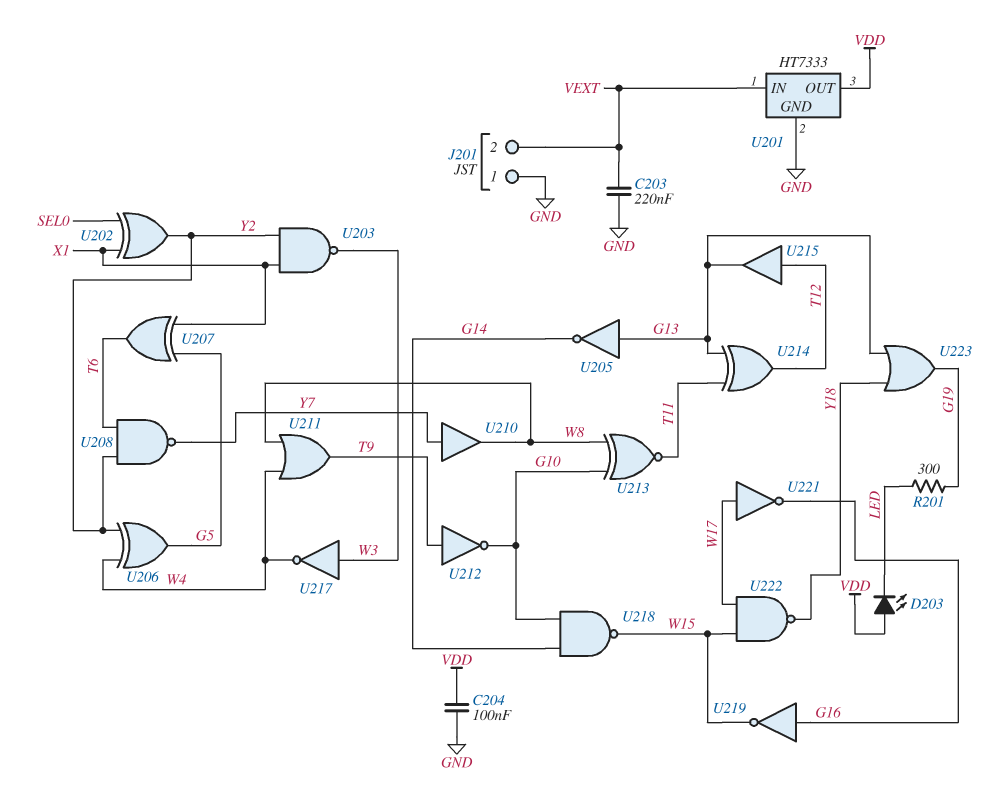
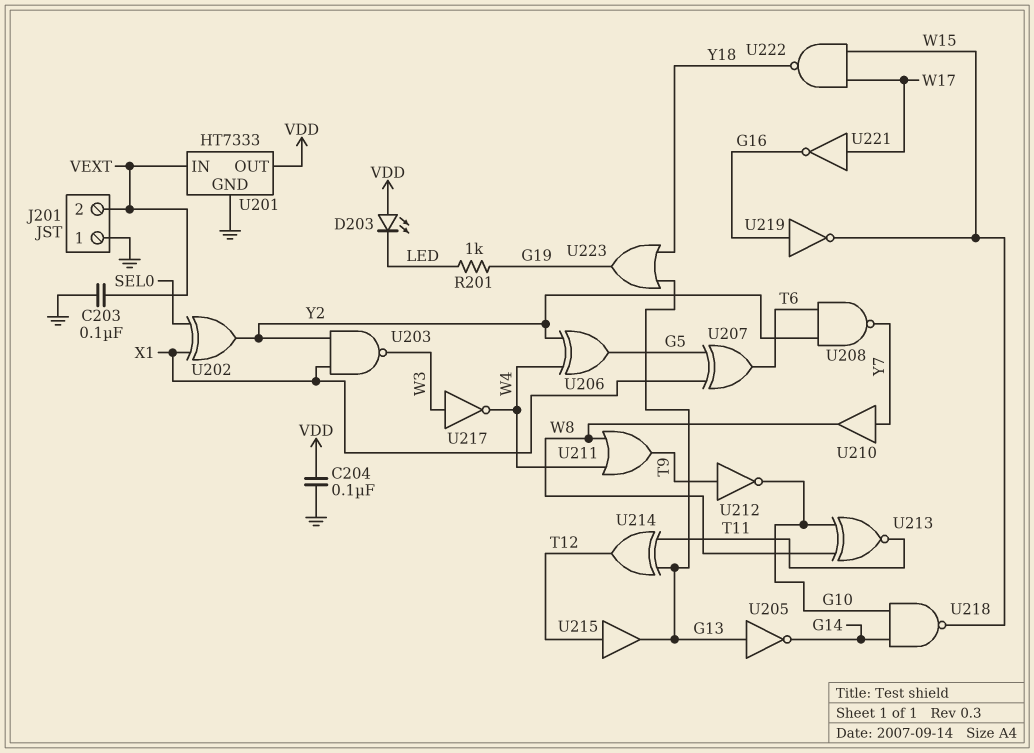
C203: 220nF (GND, VEXT) -> 100nF (GND, VEXT)
R201: 300 (G19, LED) -> 1k (G19, LED)

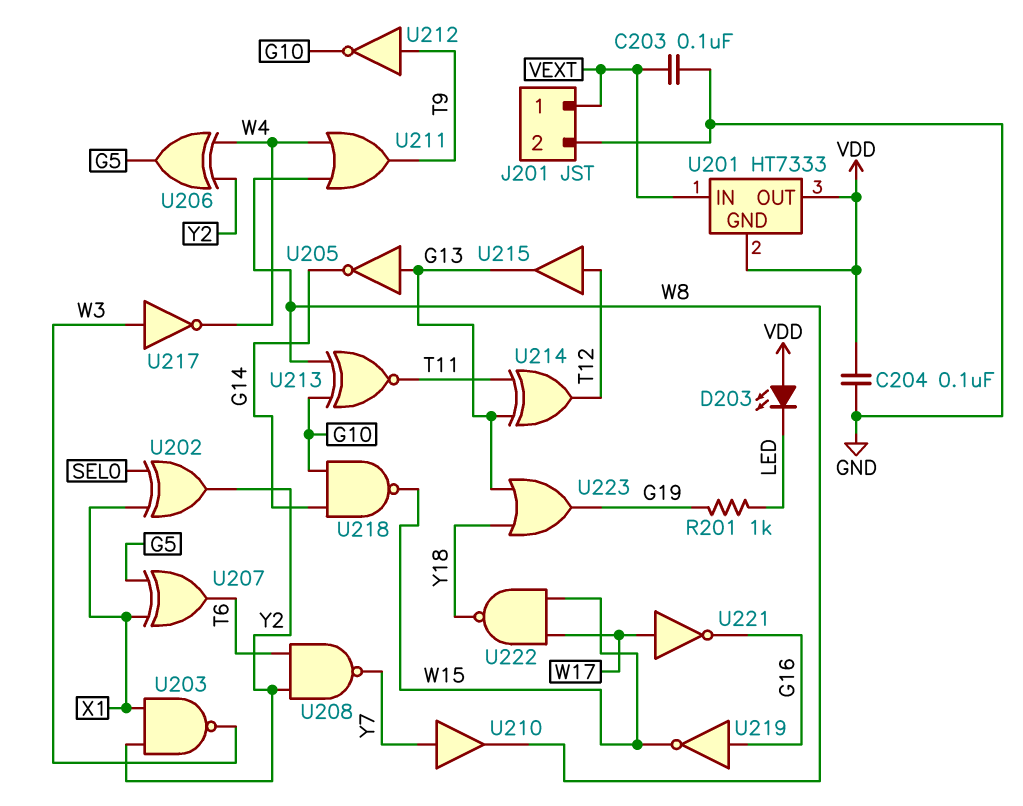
J201 pin 1: GND -> VEXT
J201 pin 2: VEXT -> GND
U201 pin GND: GND -> VDD

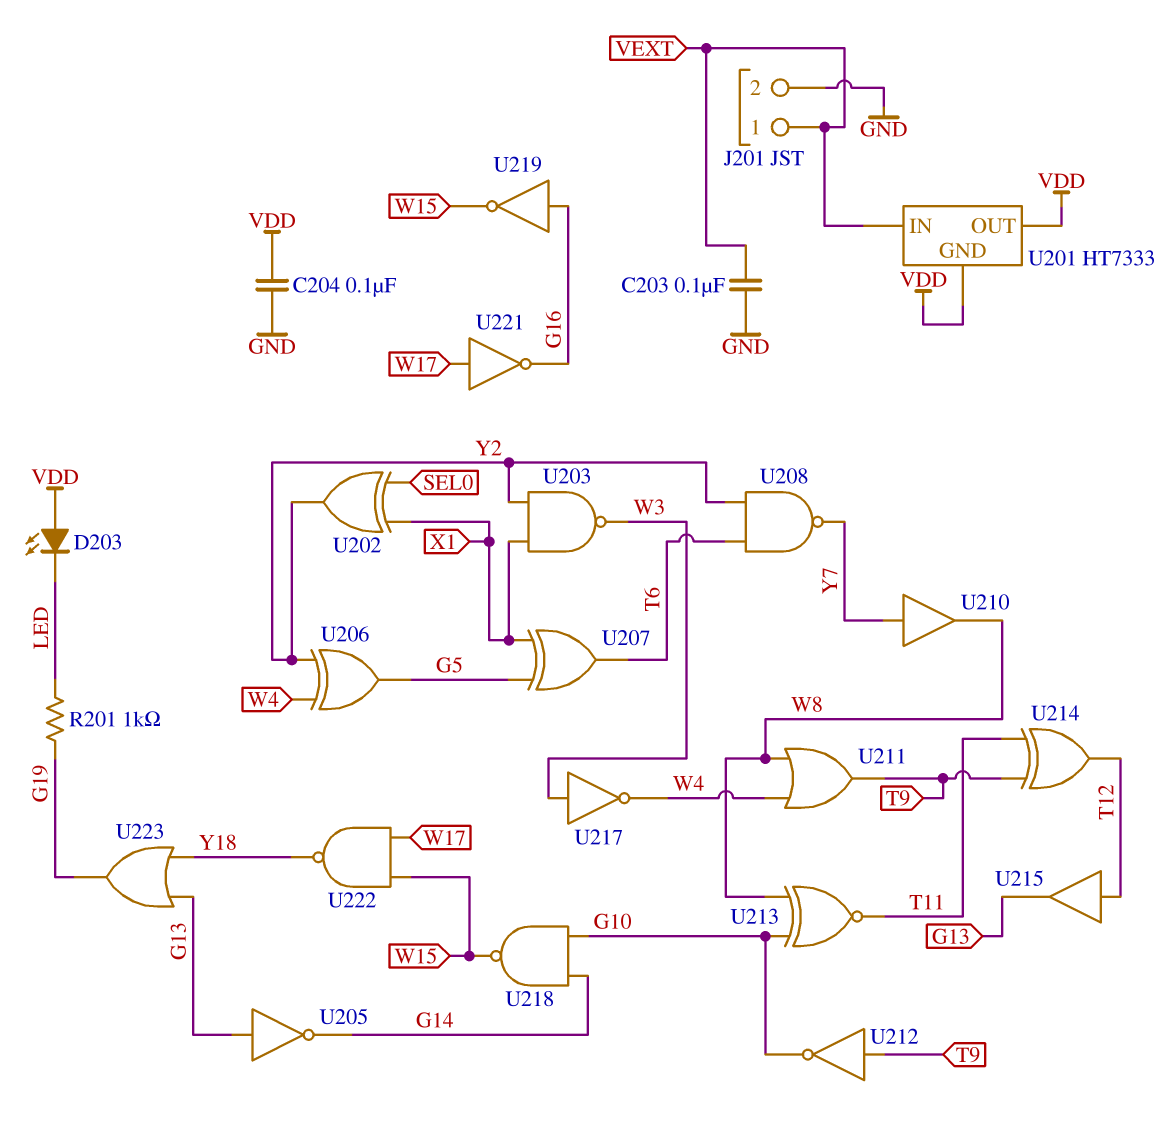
U214: XOR (in G13, in T11, out T12) -> XOR (in T9, in T11, out T12)

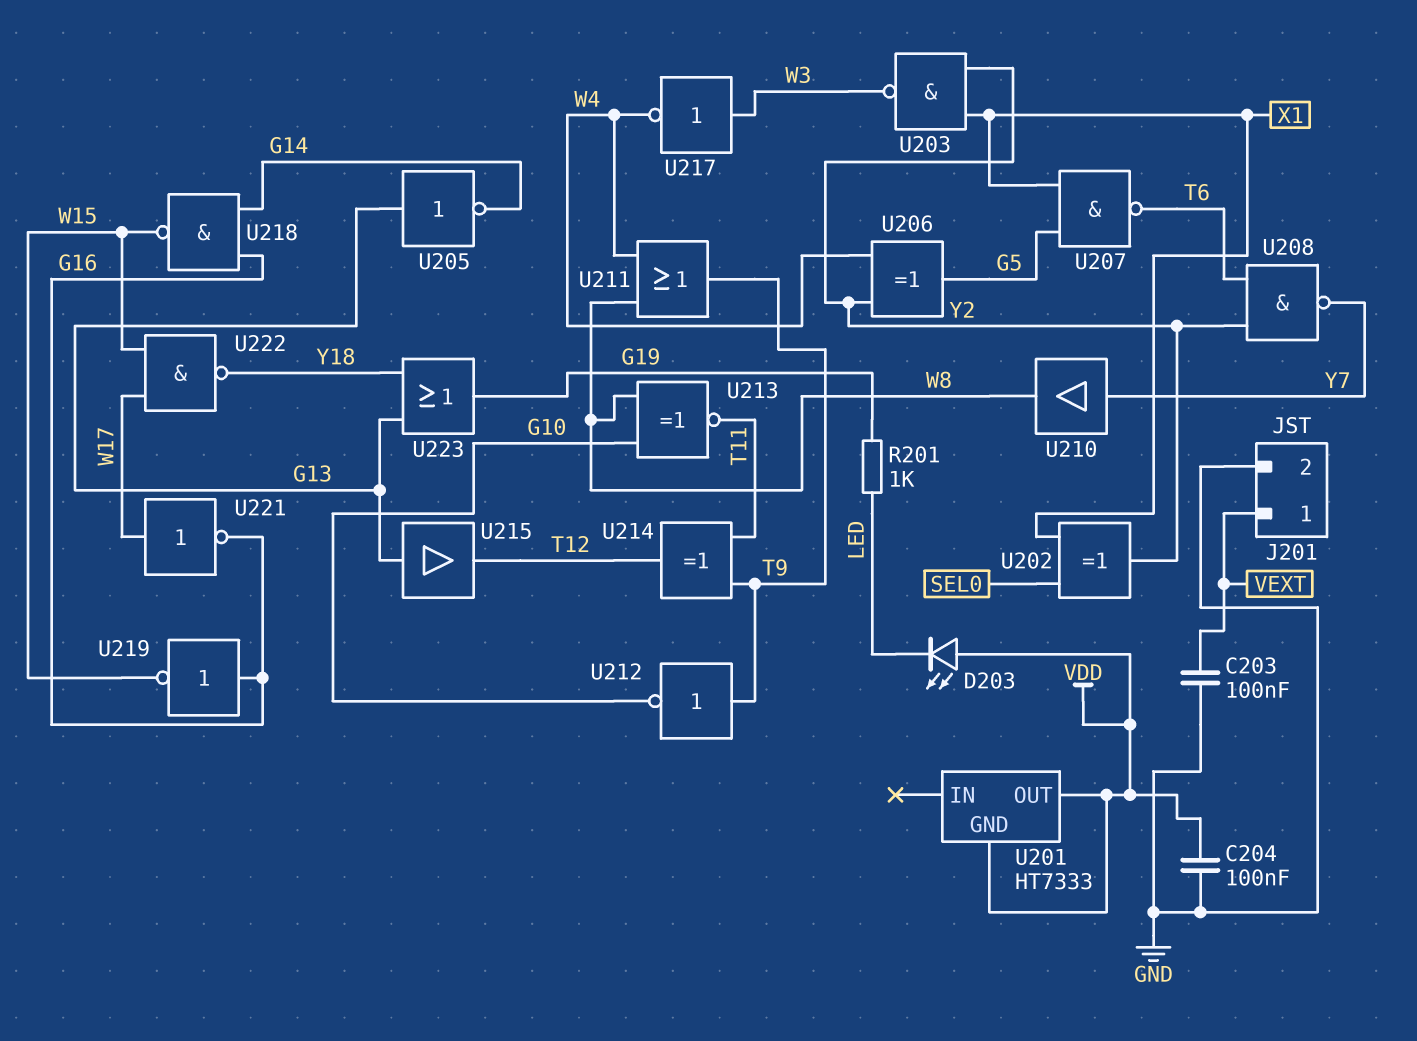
U201 pin IN: VEXT -> none
U207: XOR (in G5, in X1, out T6) -> NAND (in G5, in X1, out T6)
U215: buffer (in T12, out G13) -> buffer (in G13, out T12)
U218: NAND (in G10, in G14, out W15) -> NAND (in G14, in G16, out W15)

